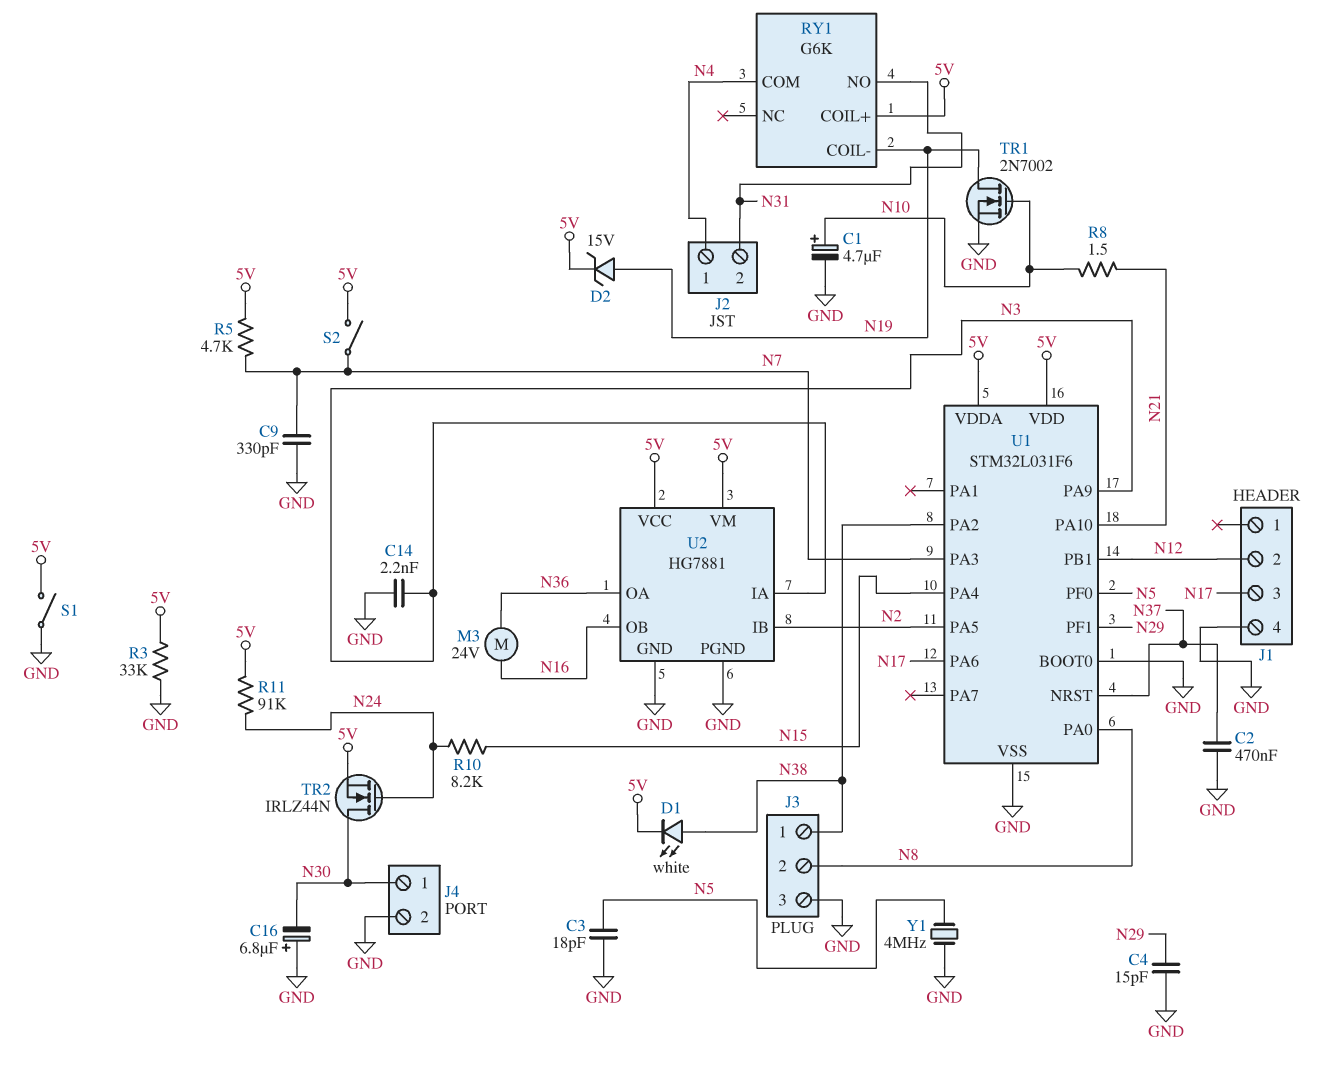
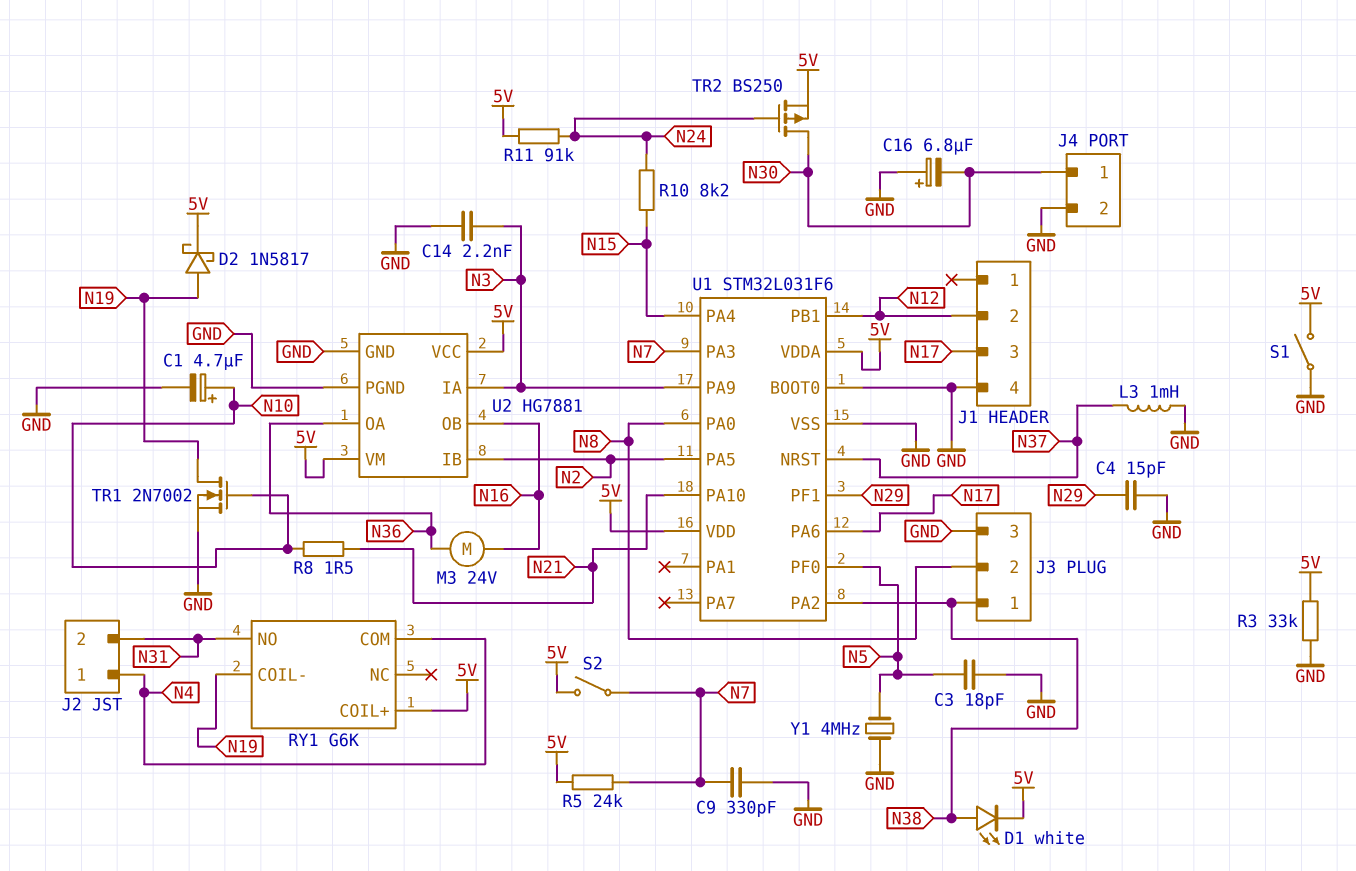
C2: 470nF (GND, N37) -> none
D2: zener 15V (A N19, K 5V) -> schottky 1N5817 (A N19, K 5V)
L3: none -> 1mH (GND, N37)
R5: 4.7k (5V, N7) -> 24k (5V, N7)
TR2: NMOS IRLZ44N (G N24, D N30, S 5V) -> PMOS BS250 (G N24, D N30, S 5V)

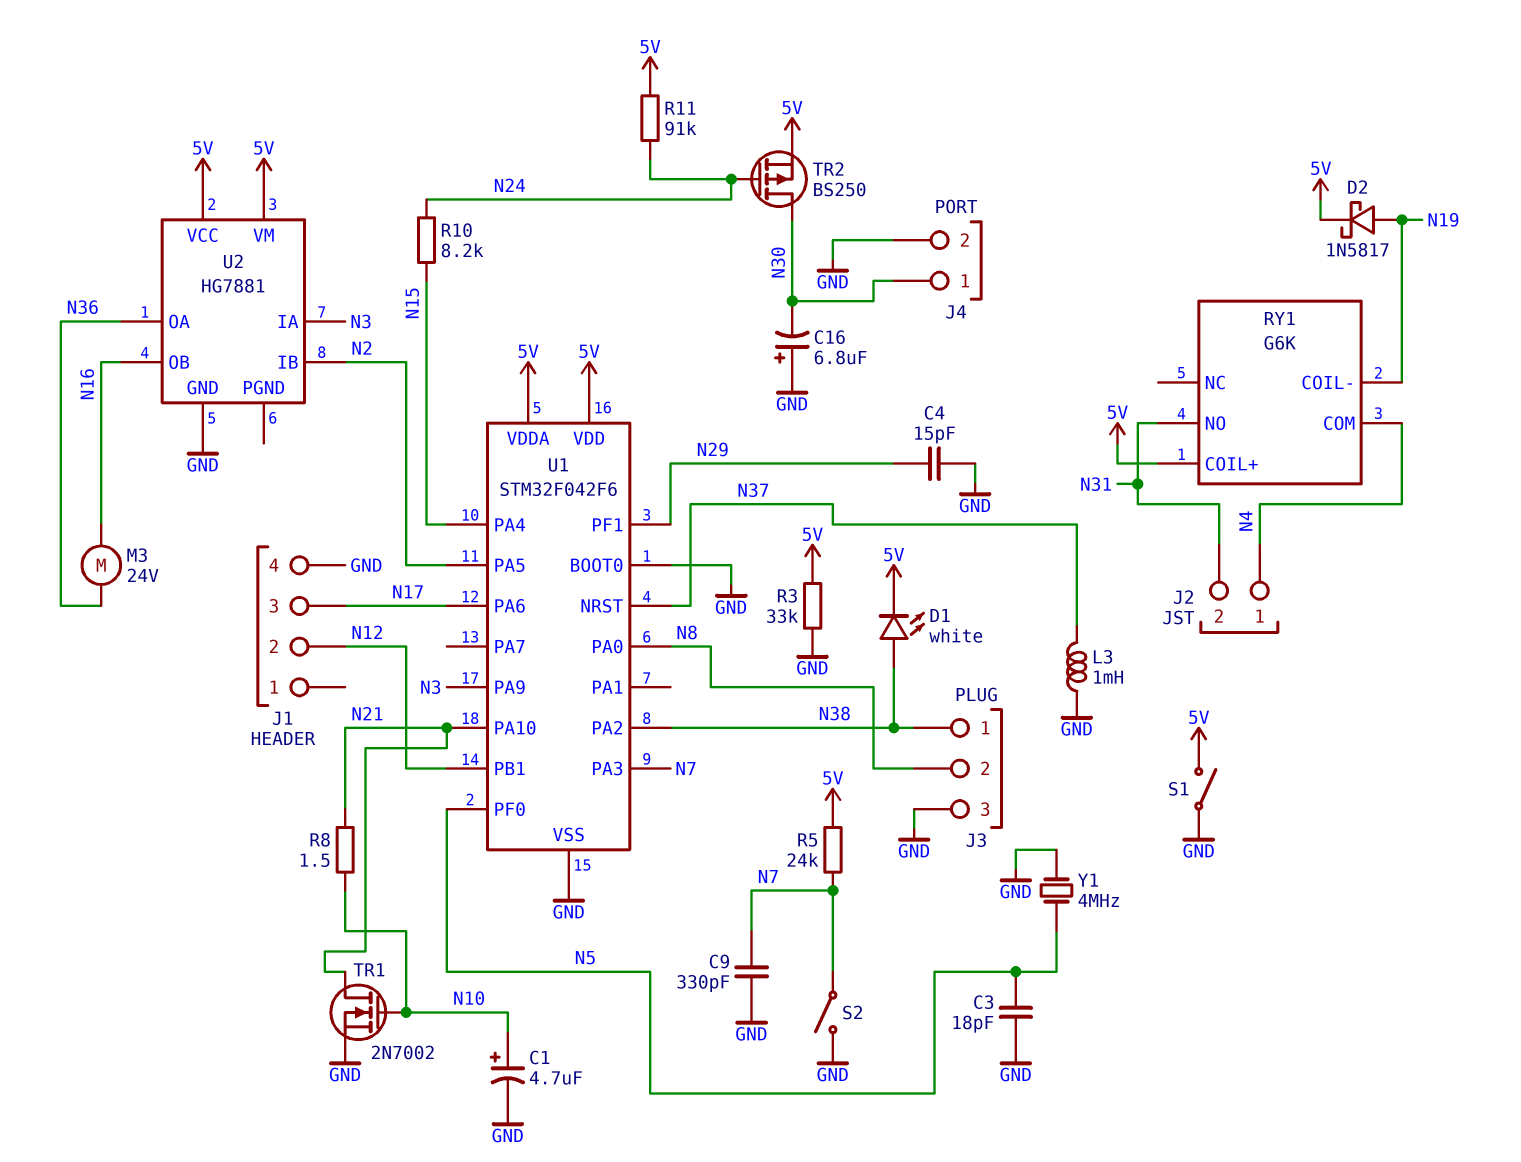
C14: 2.2nF (GND, N3) -> none
S2: switch (5V, N7) -> switch (GND, N7)
TR1: NMOS 2N7002 (G N10, D N19, S GND) -> NMOS 2N7002 (G N10, D N21, S GND)
U1: STM32L031F6 -> STM32F042F6
U2 pin PGND: GND -> none

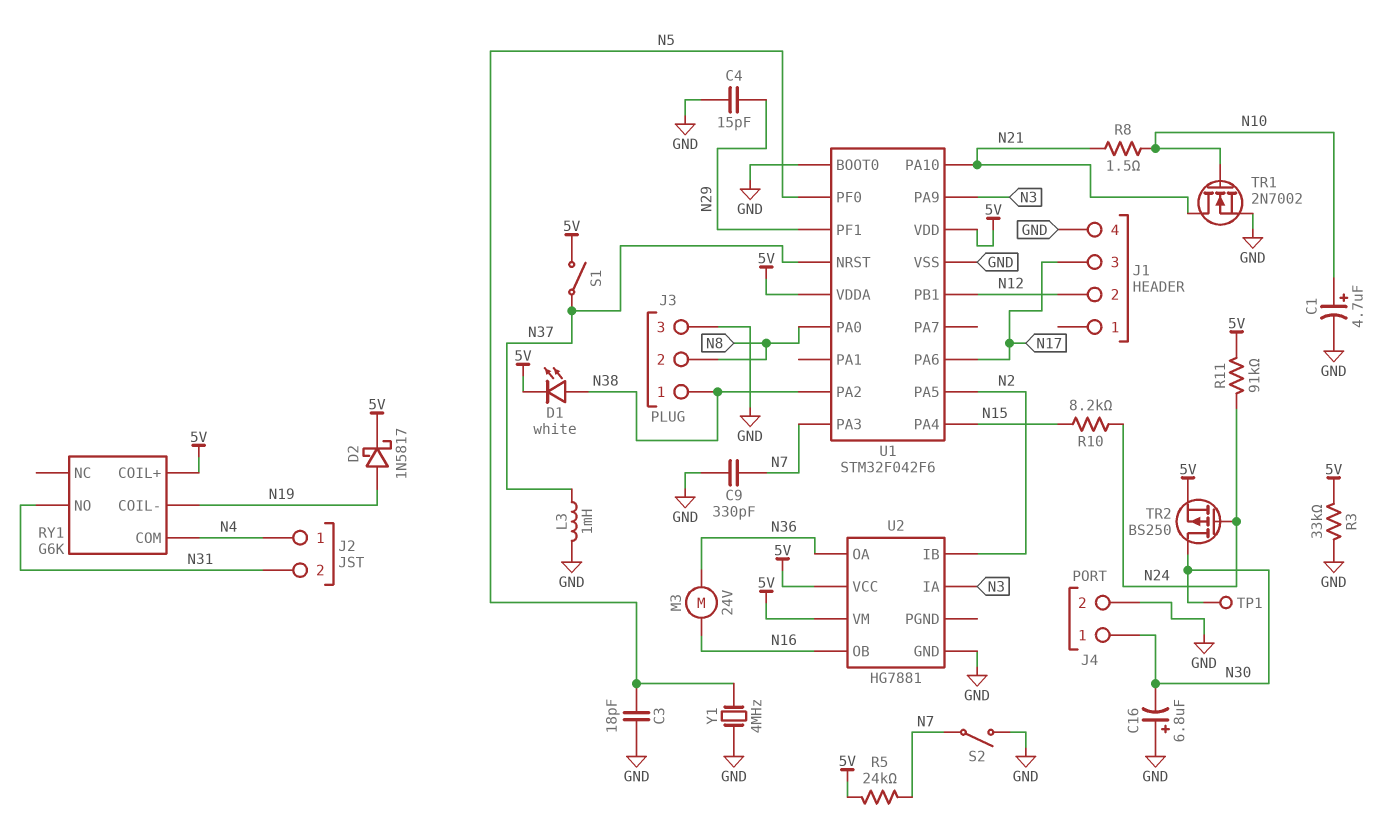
S1: switch (5V, GND) -> switch (5V, N37)
TP1: none -> test point (N30)

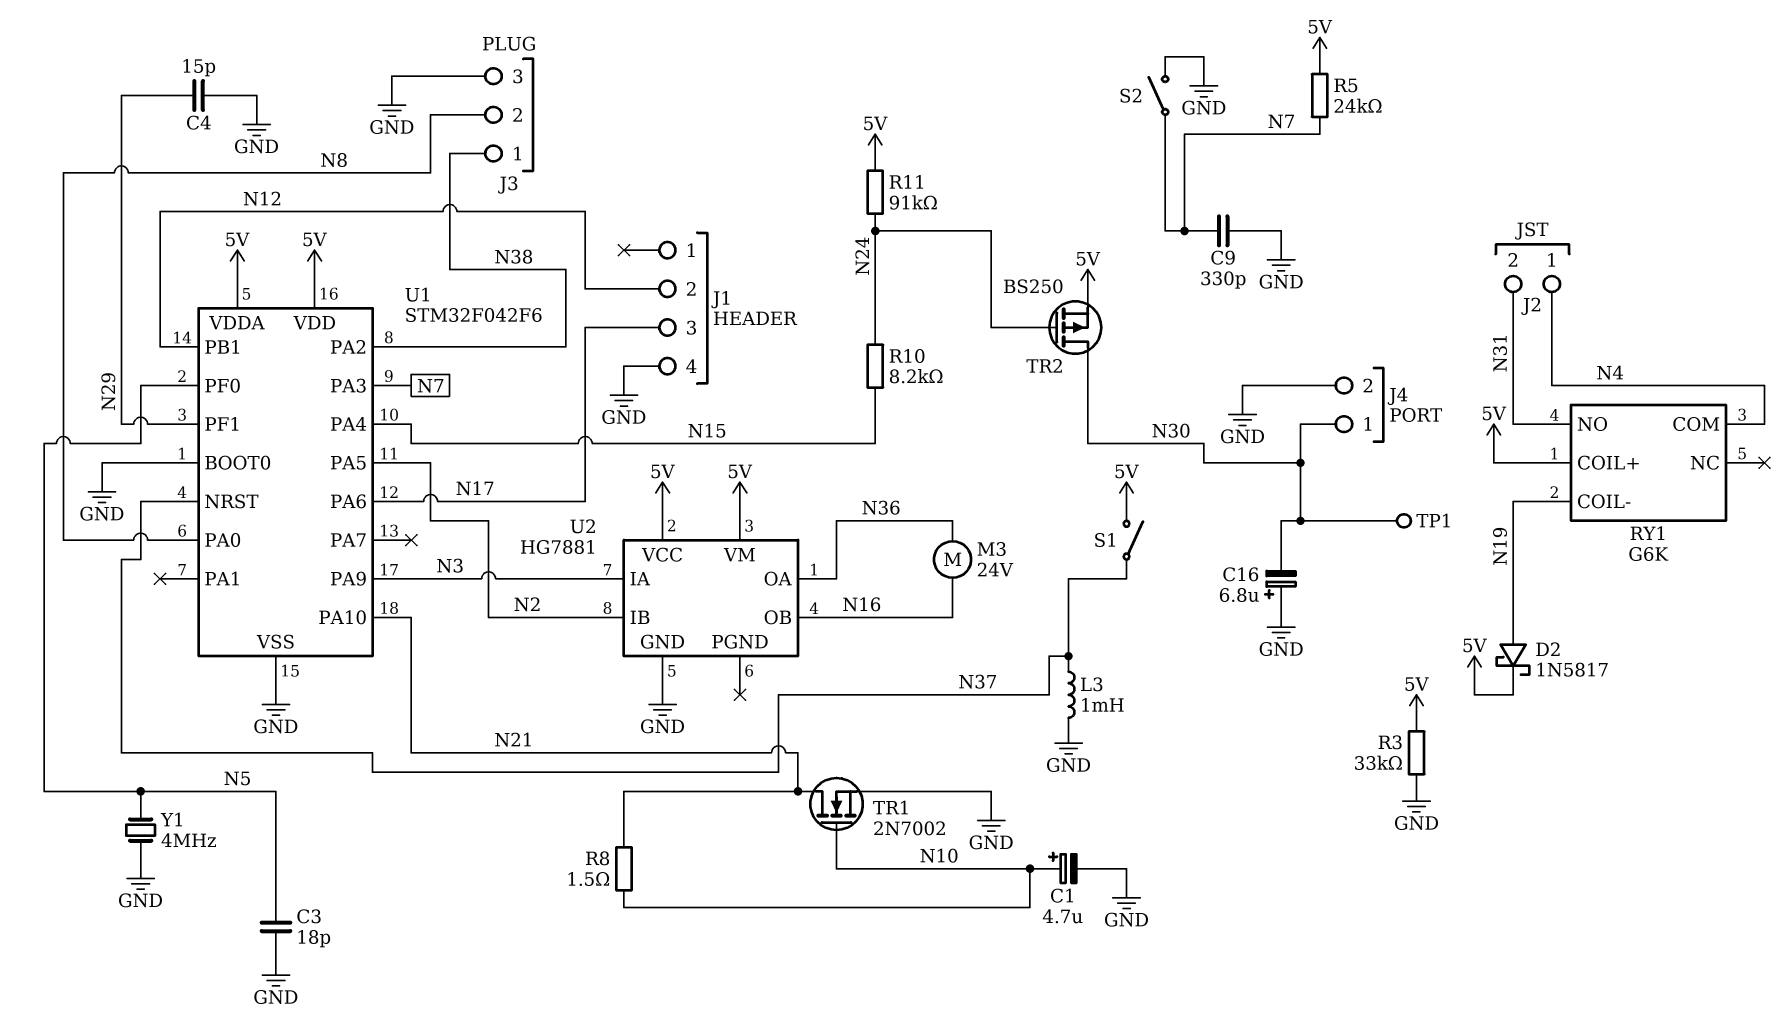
D1: LED white (A N38, K 5V) -> none

